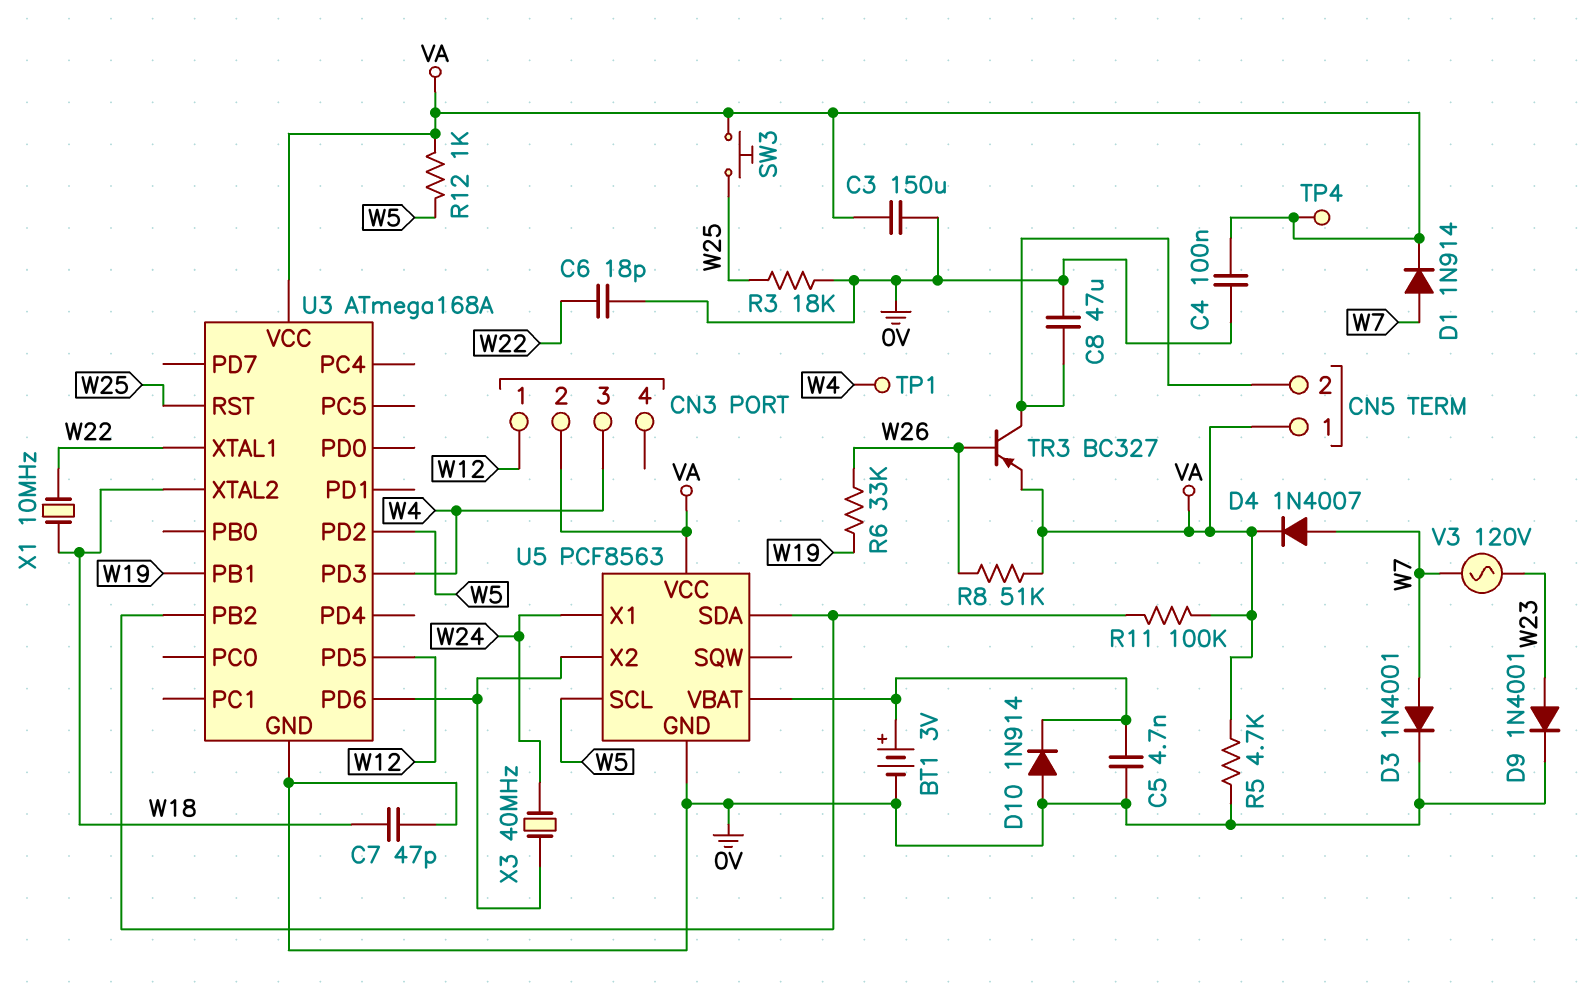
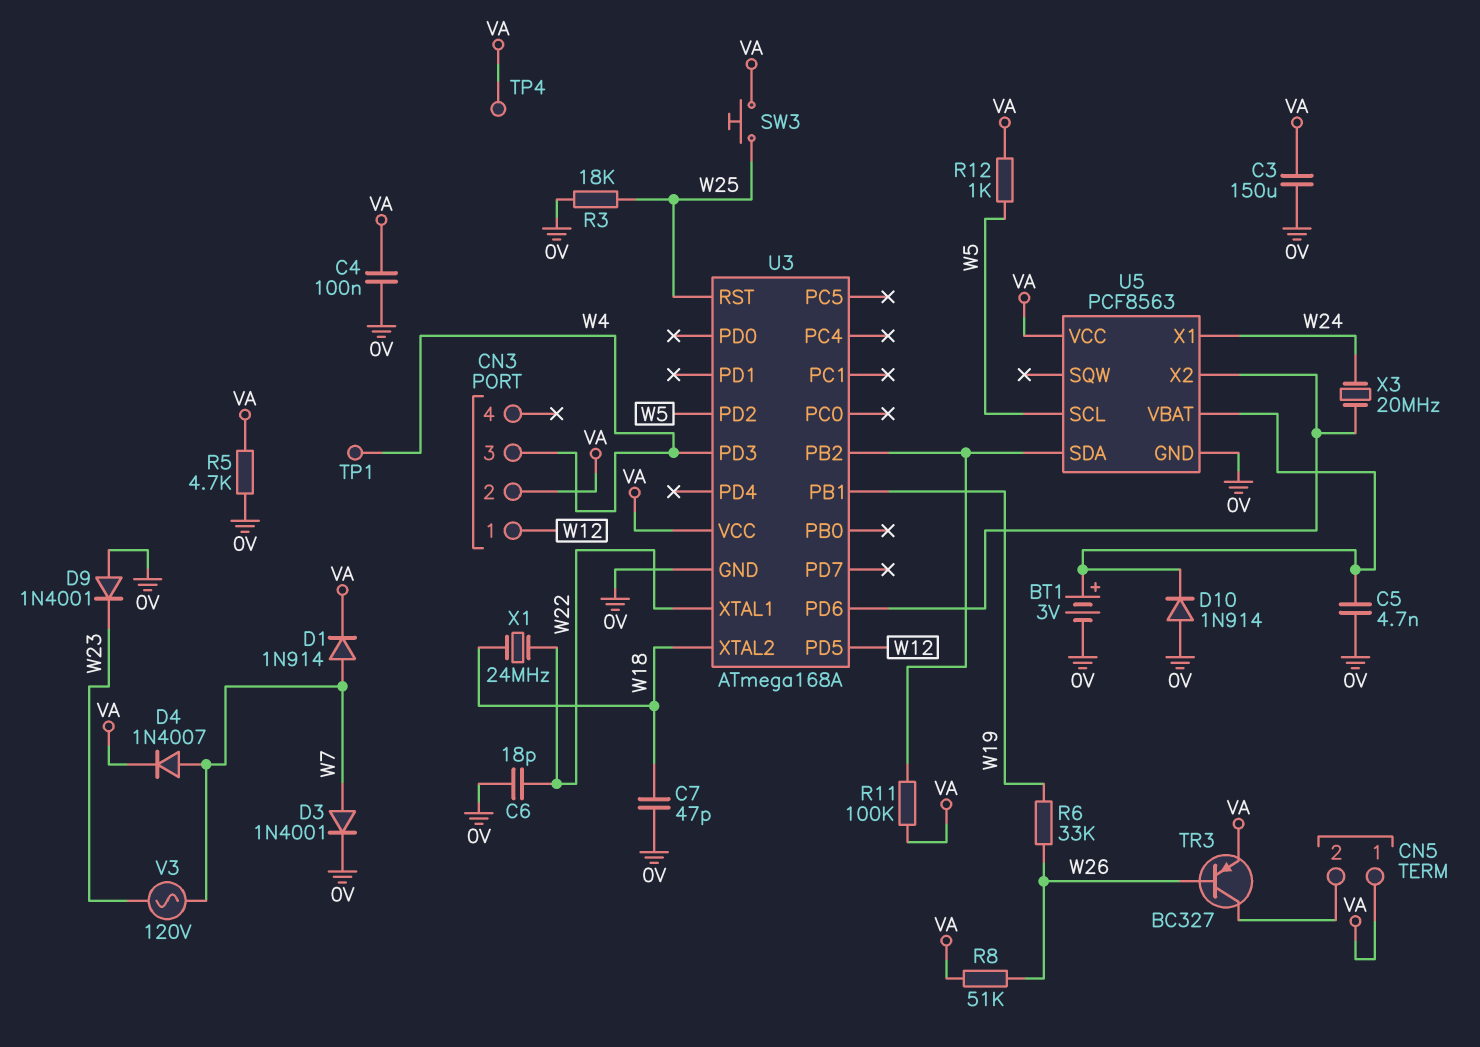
C8: 47uF (0V, CN5/2) -> none
D9: diode 1N4001 (A W23, K 0V) -> diode 1N4001 (A 0V, K W23)
X1: 10MHz (W18, W22) -> 24MHz (W18, W22)
X3: 40MHz (U3/PD6, W24) -> 20MHz (U3/PD6, W24)

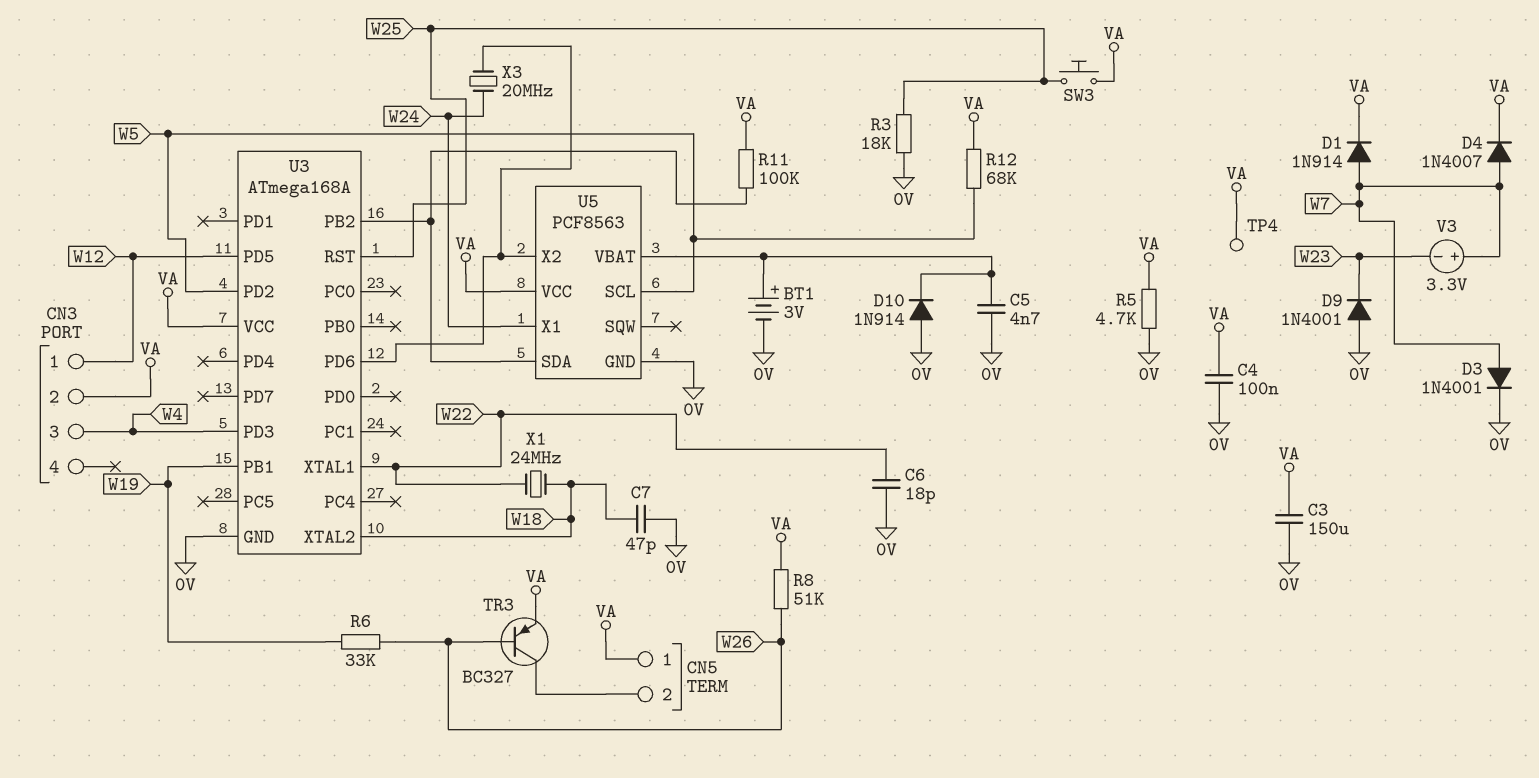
R12: 1k (VA, W5) -> 68k (VA, W5)
TP1: test point (W4) -> none
V3: AC 120V (W7, W23) -> 3.3V (plus W7, minus W23)

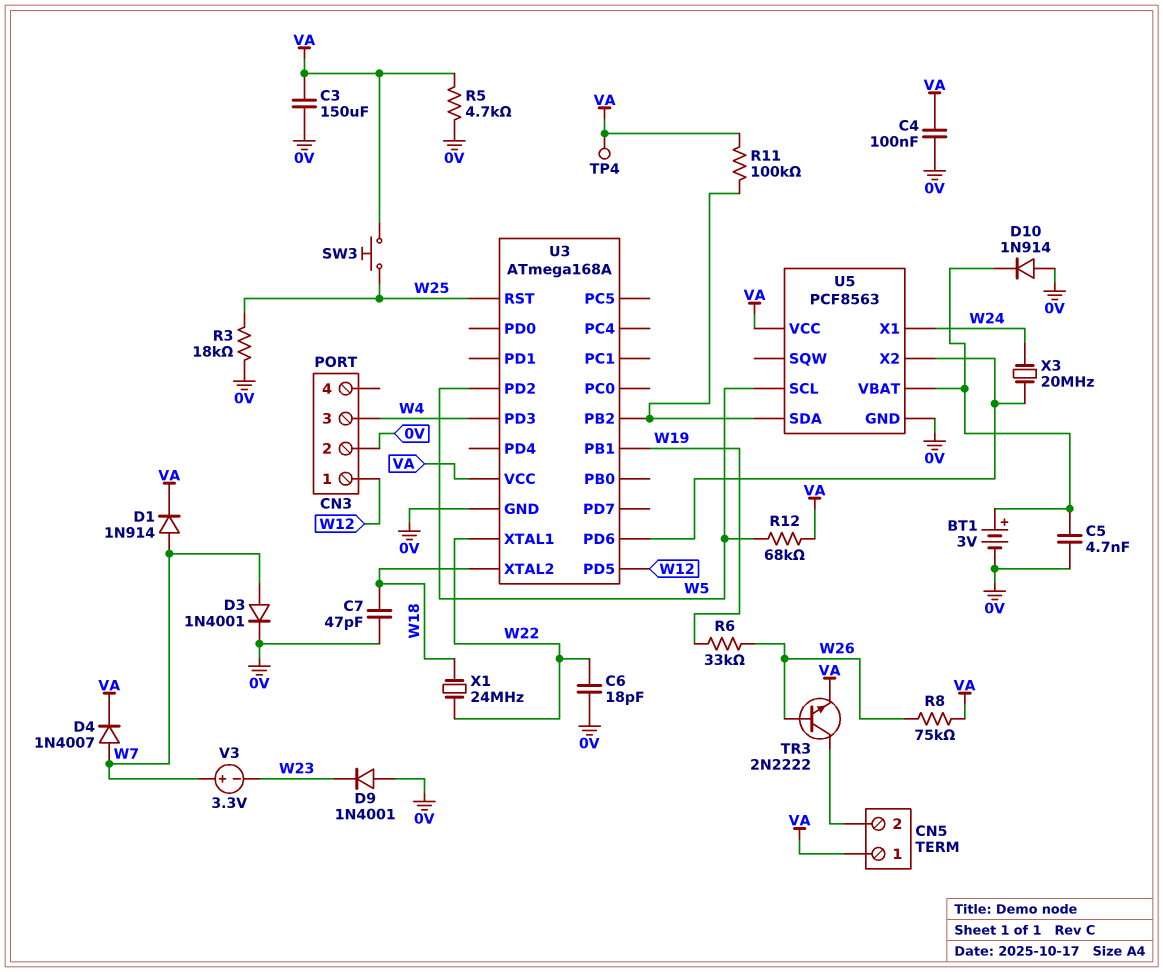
CN3 pin 2: VA -> 0V
R8: 51k (VA, W26) -> 75k (VA, W26)
TR3: PNP BC327 (B W26, C CN5/2, E VA) -> NPN 2N2222 (B W26, C CN5/2, E VA)

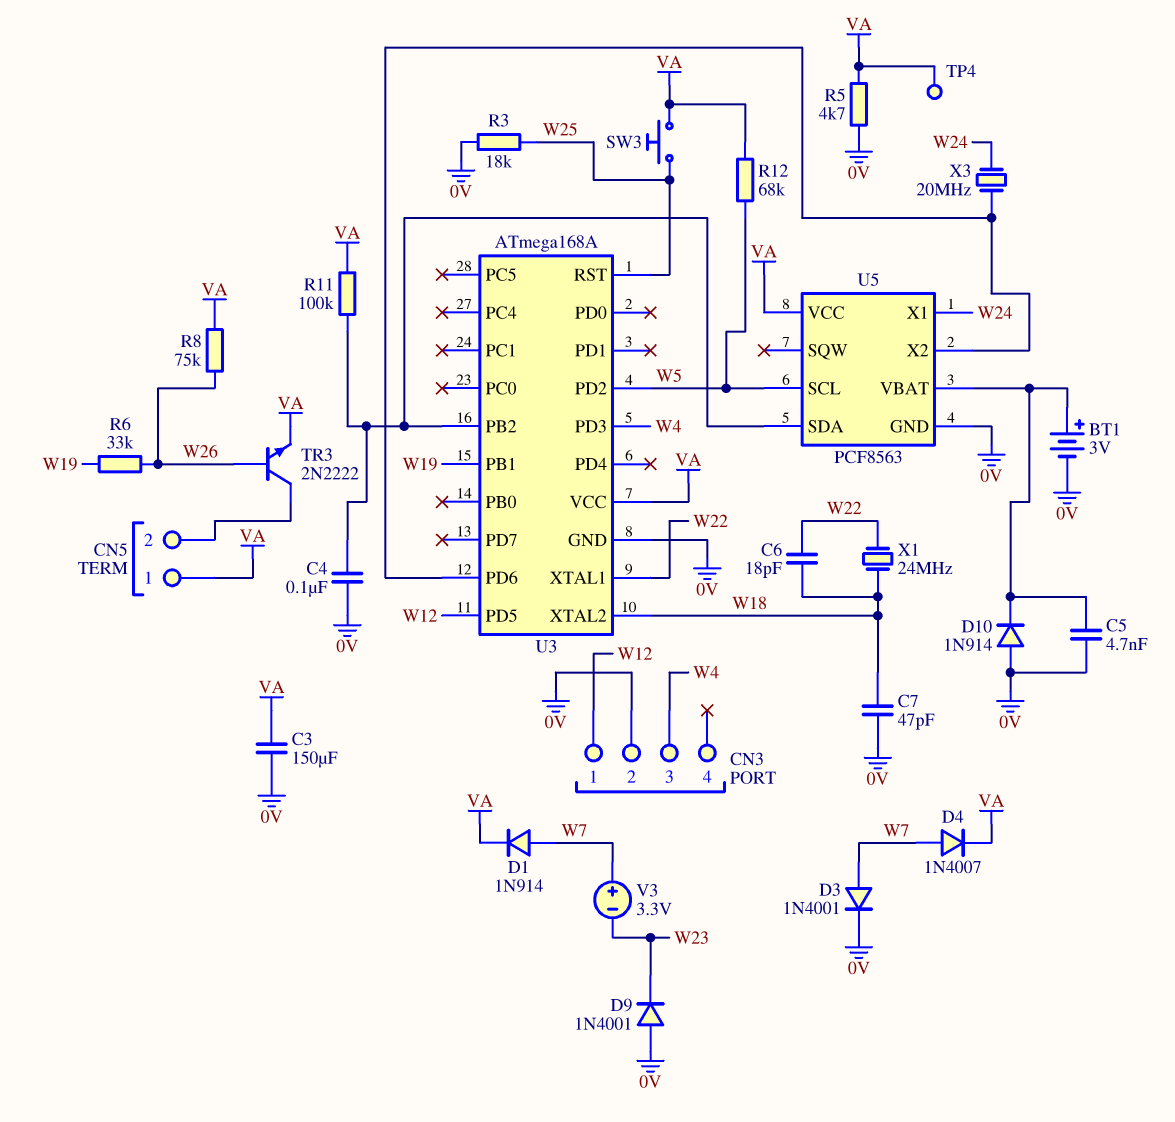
C4: 100nF (0V, VA) -> 100nF (0V, U3/PB2)
C6: 18pF (0V, W22) -> 18pF (W18, W22)

